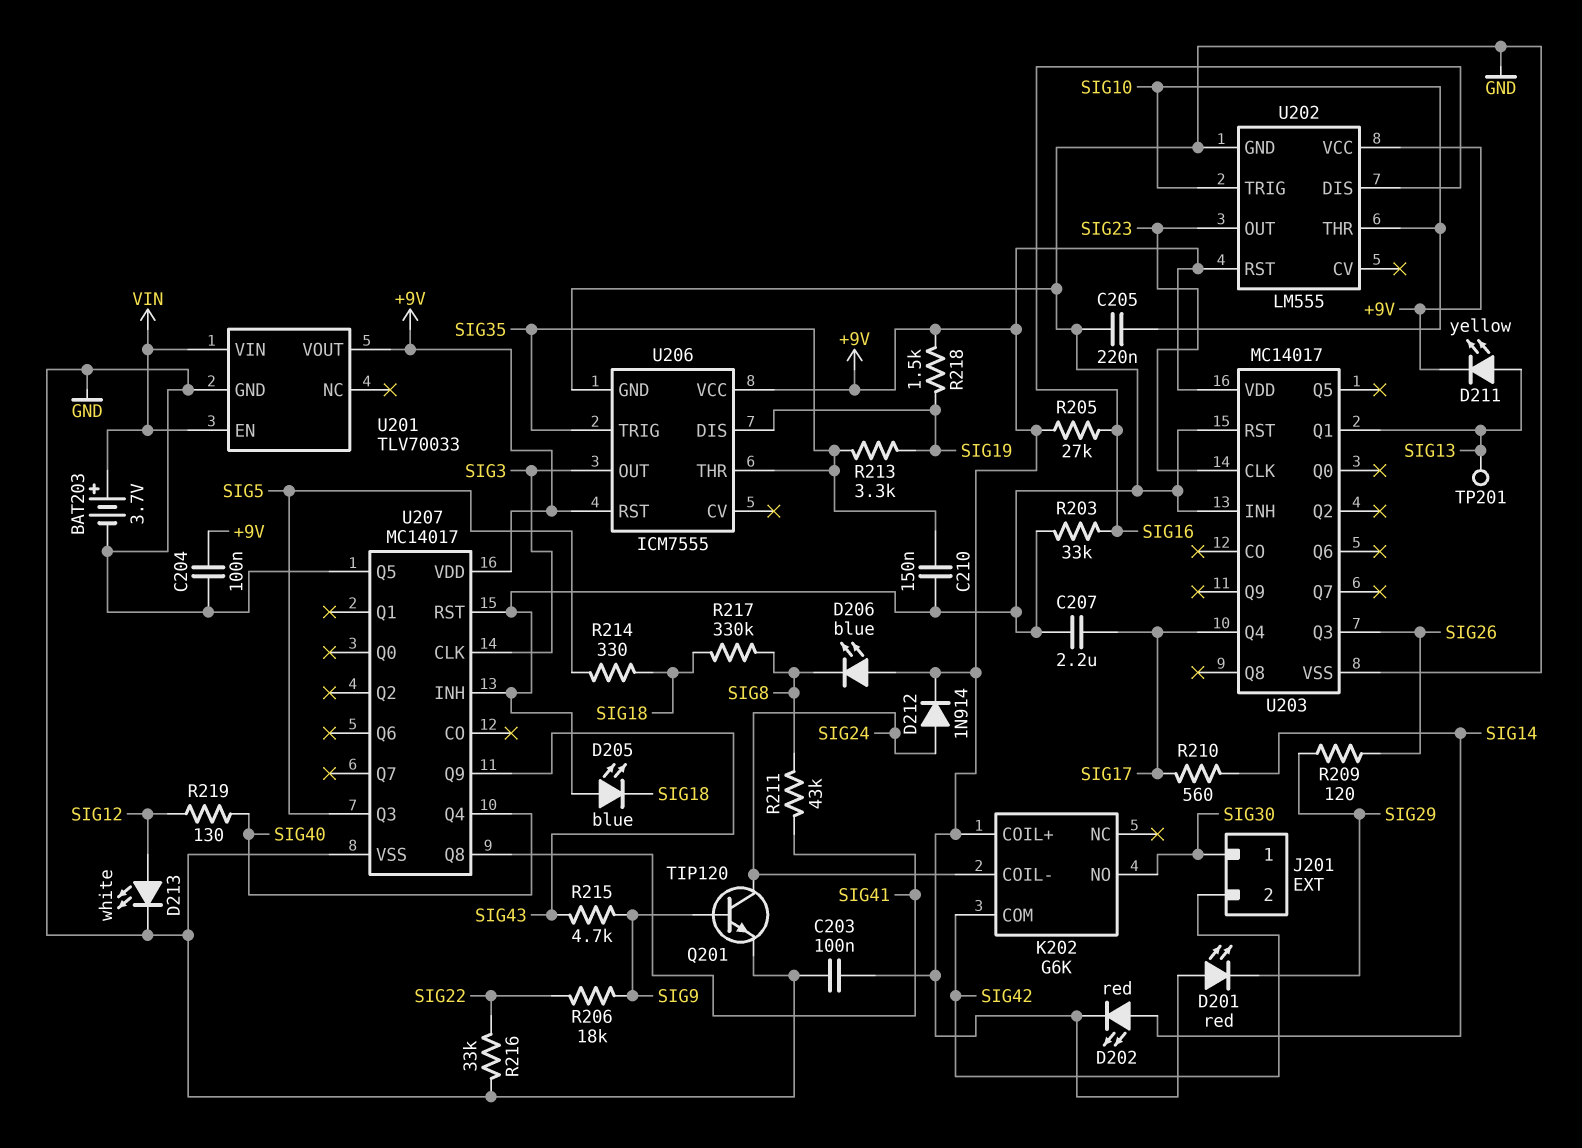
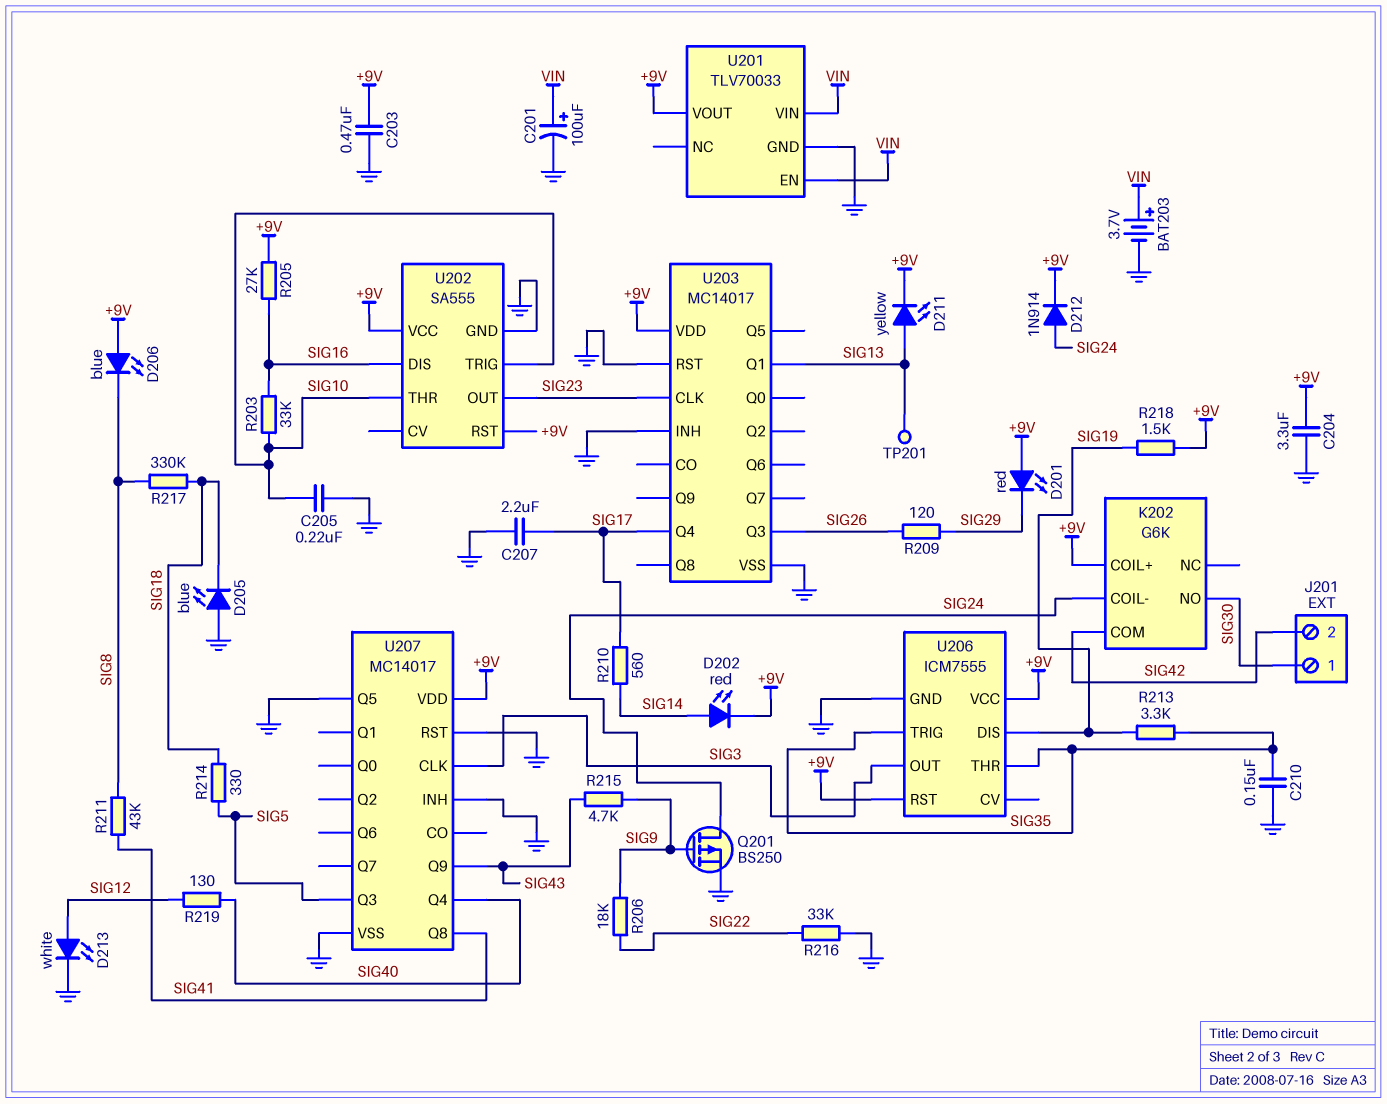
C201: none -> 100uF (plus VIN, minus GND)
C203: 100nF (+9V, GND) -> 470nF (+9V, GND)
C204: 100nF (+9V, GND) -> 3.3uF (+9V, GND)
Q201: NPN TIP120 (B SIG9, C SIG24, E GND) -> PMOS BS250 (G SIG9, D SIG24, S GND)
R203: 33k (GND, SIG16) -> 33k (SIG10, SIG16)
U202: LM555 -> SA555

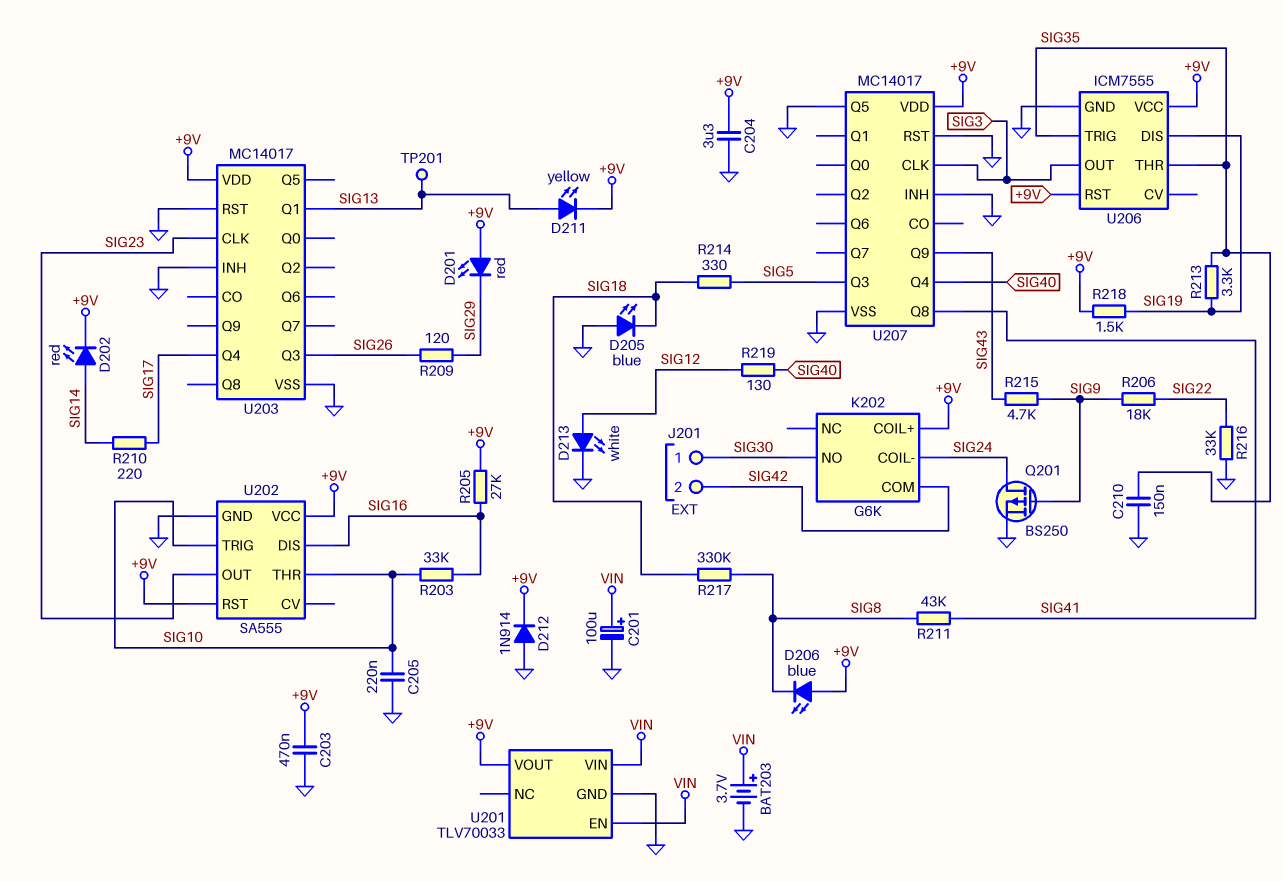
C207: 2.2uF (GND, SIG17) -> none
D212: diode 1N914 (A SIG24, K +9V) -> diode 1N914 (A GND, K +9V)
R210: 560 (SIG14, SIG17) -> 220 (SIG14, SIG17)

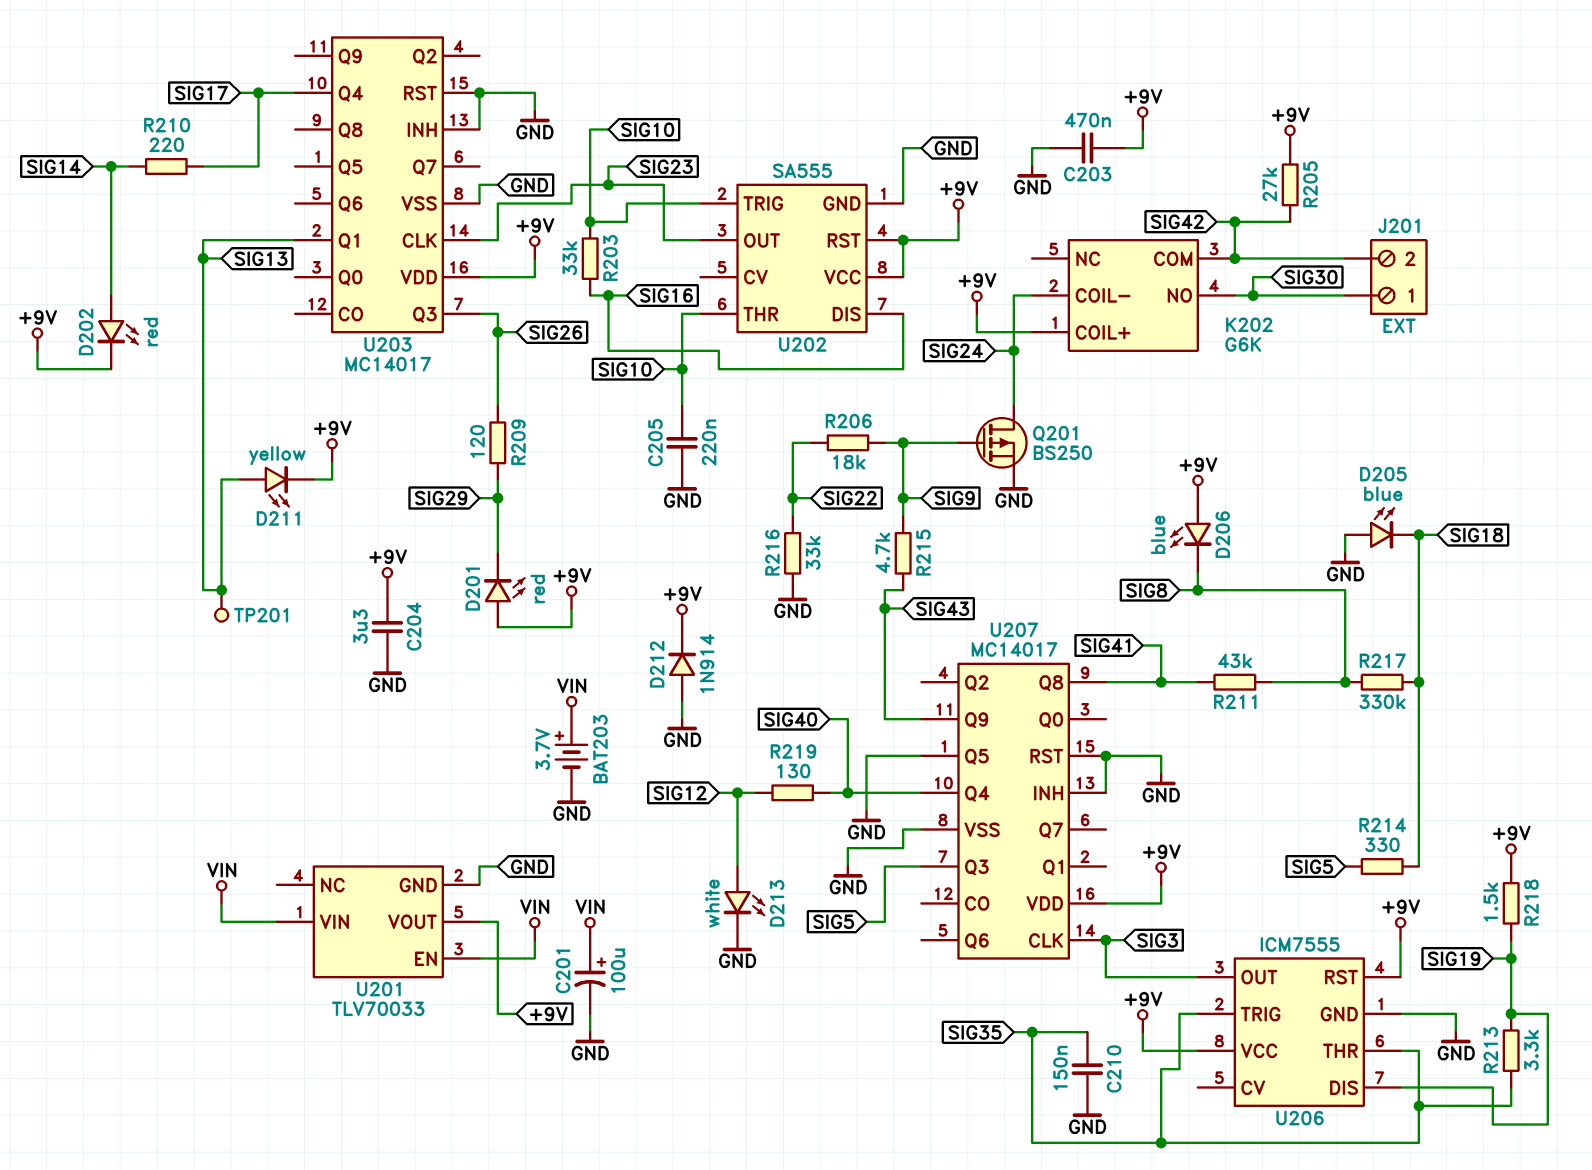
R205: 27k (+9V, SIG16) -> 27k (+9V, SIG42)

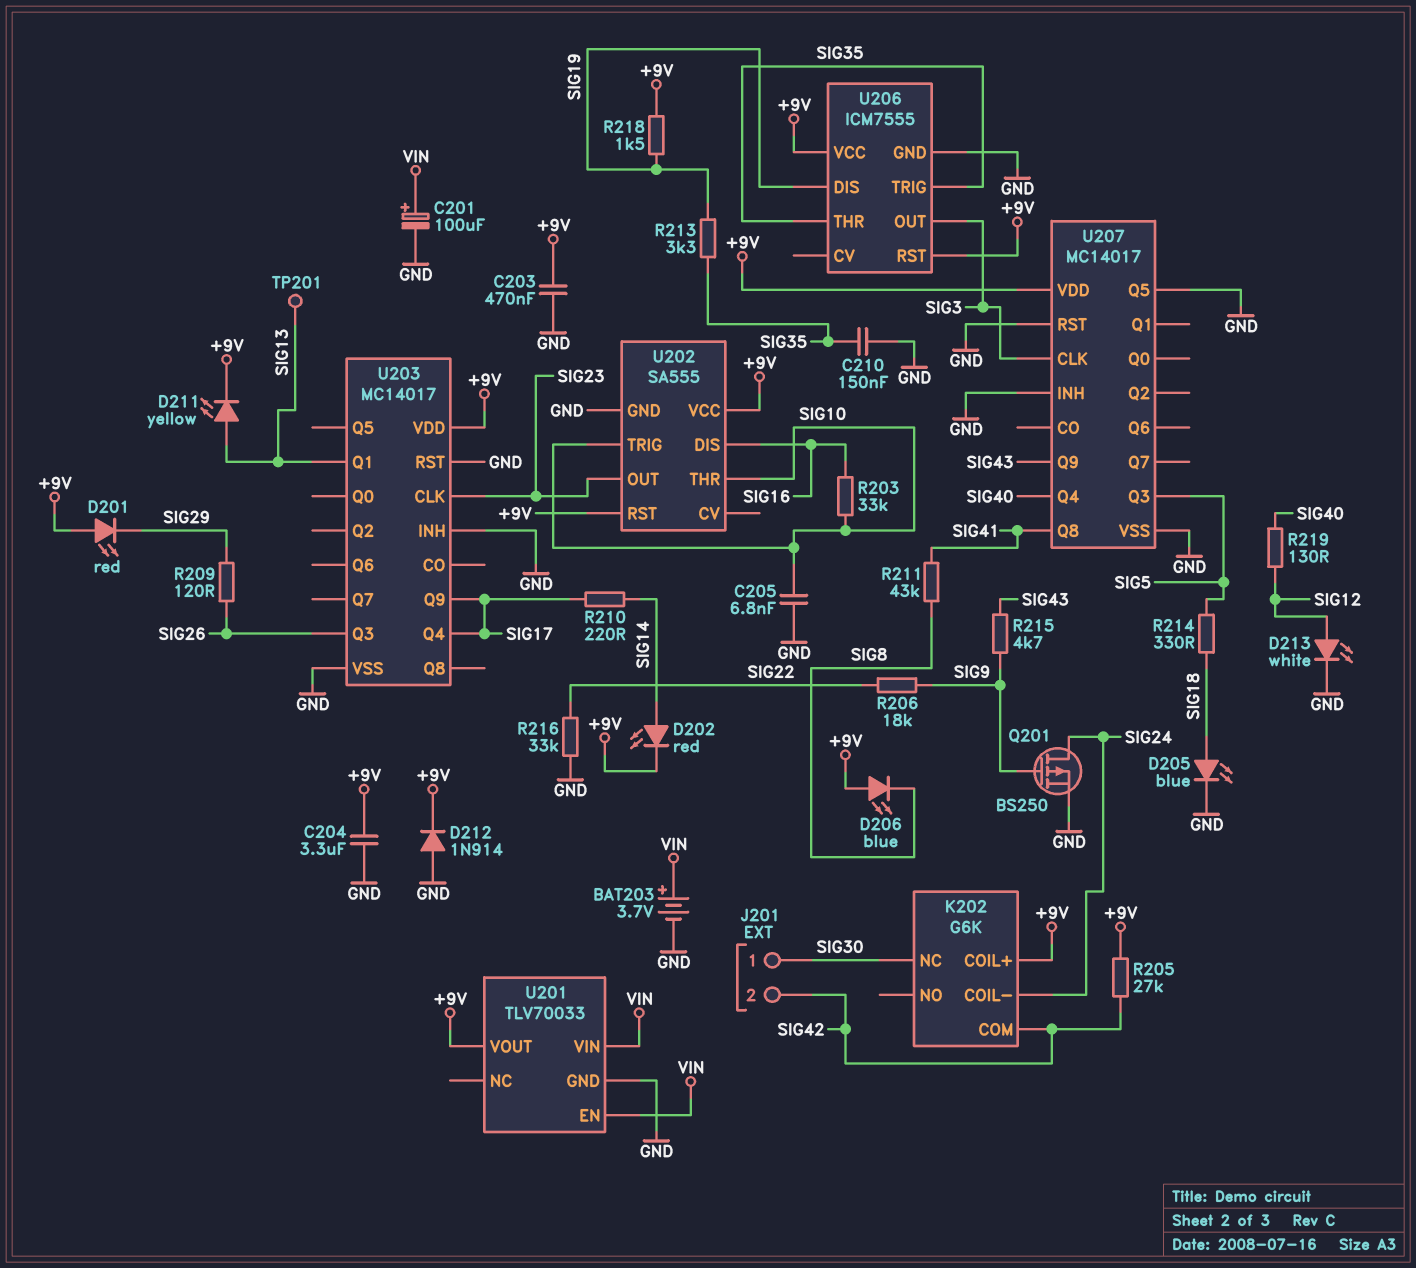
C205: 220nF (GND, SIG10) -> 6.8nF (GND, SIG10)
D205: LED blue (A GND, K SIG18) -> LED blue (A SIG18, K GND)
K202 pin NC: none -> SIG30
K202 pin NO: SIG30 -> none
R217: 330k (SIG8, SIG18) -> none
U203 pin Q9: none -> SIG17

